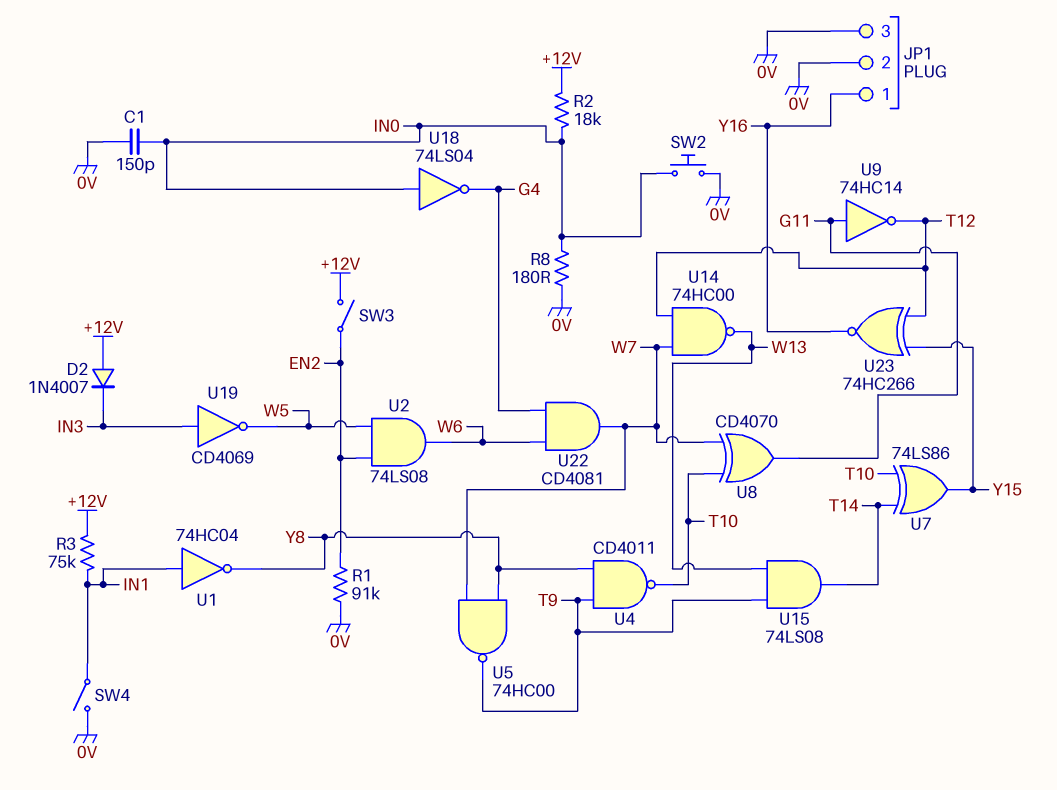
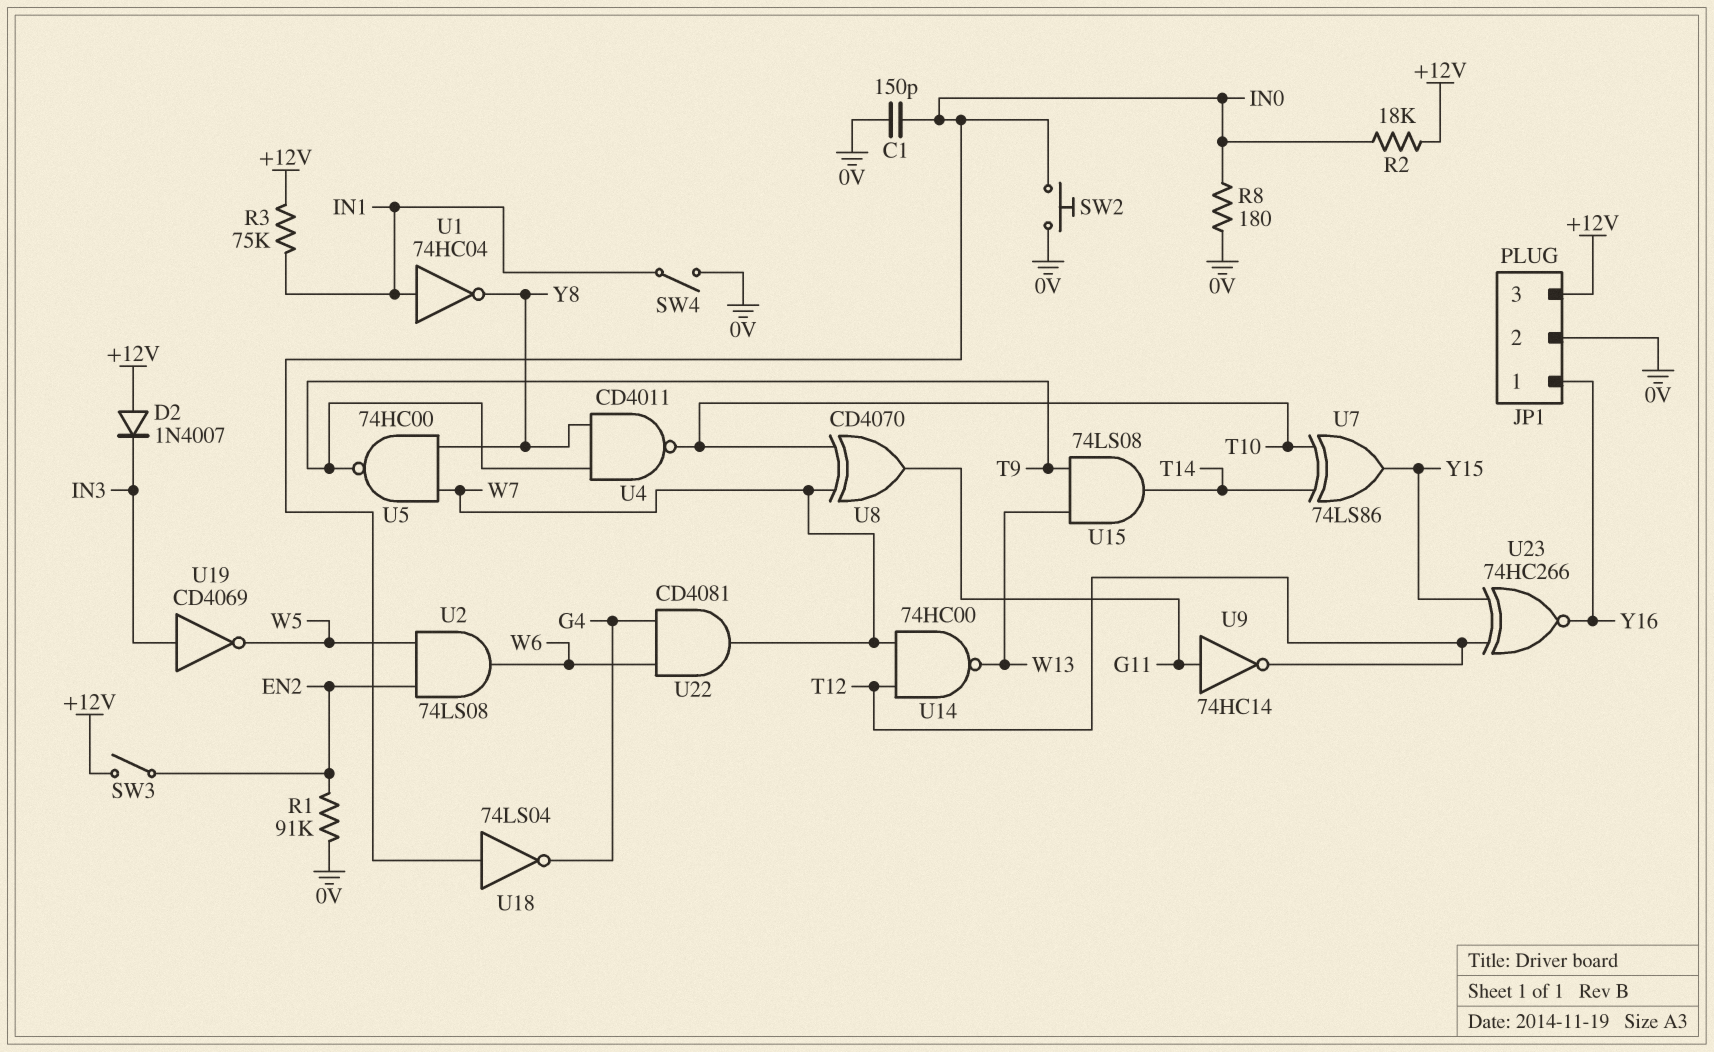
JP1 pin 3: 0V -> +12V

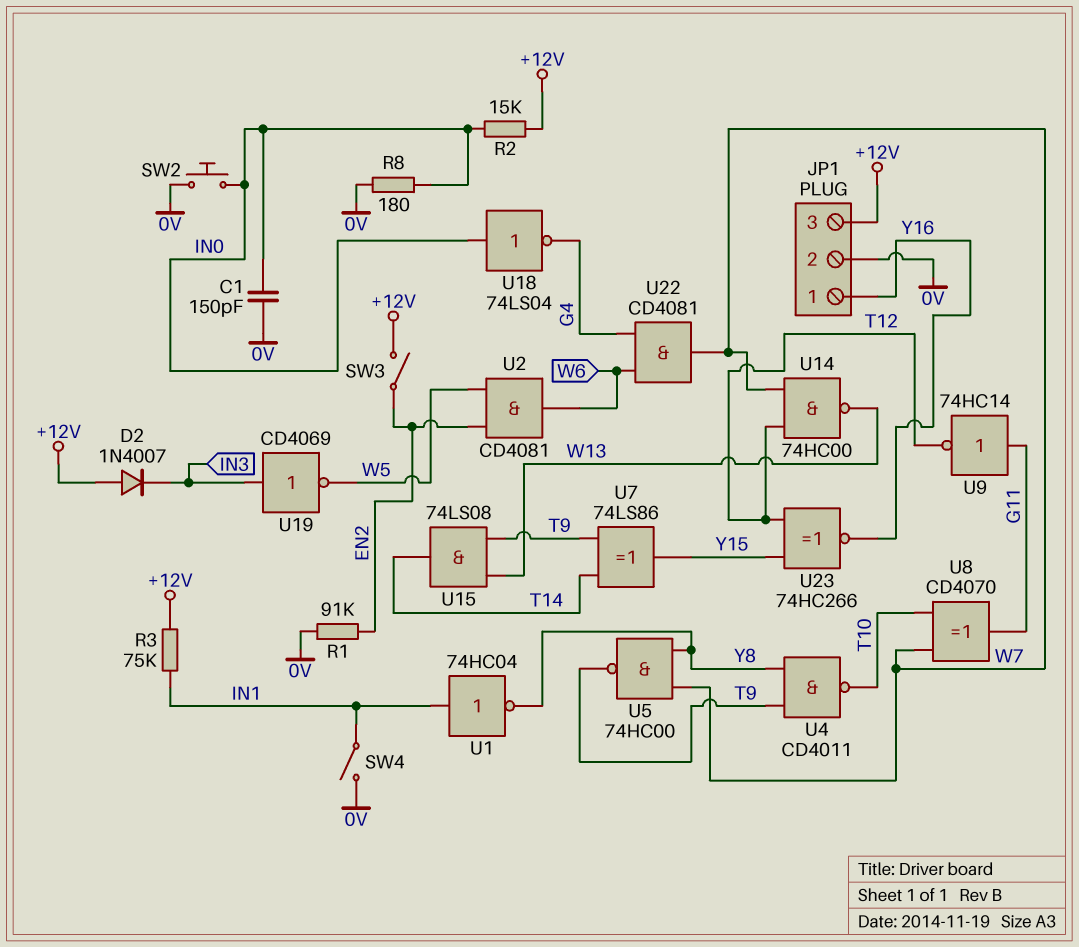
R2: 18k (+12V, IN0) -> 15k (+12V, IN0)
U2: AND 74LS08 (in EN2, in W5, out W6) -> AND CD4081 (in EN2, in W5, out W6)
U7: XOR 74LS86 (in T10, in T14, out Y15) -> XOR 74LS86 (in T9, in T14, out Y15)

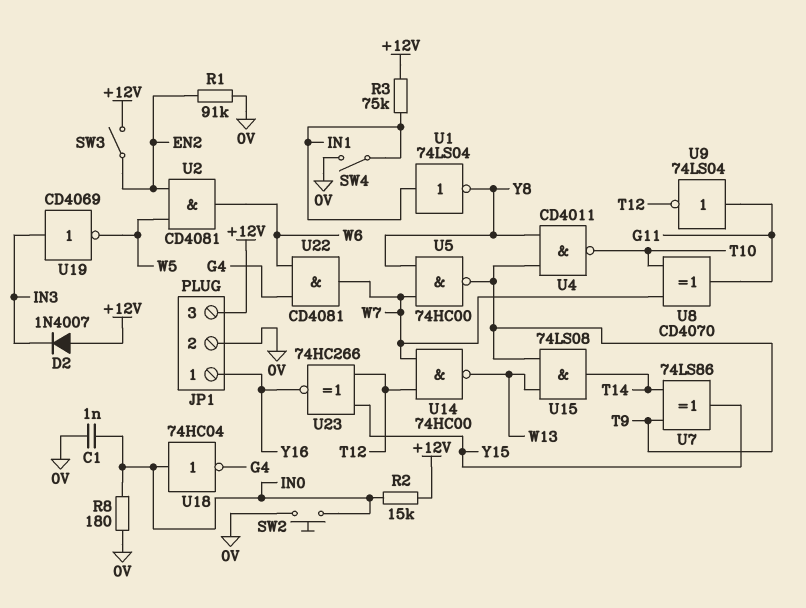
C1: 150pF (0V, IN0) -> 1nF (0V, IN0)
U1: NOT 74HC04 (in IN1, out Y8) -> NOT 74LS04 (in IN1, out Y8)
U9: NOT 74HC14 (in G11, out T12) -> NOT 74LS04 (in G11, out T12)
U18: NOT 74LS04 (in IN0, out G4) -> NOT 74HC04 (in IN0, out G4)

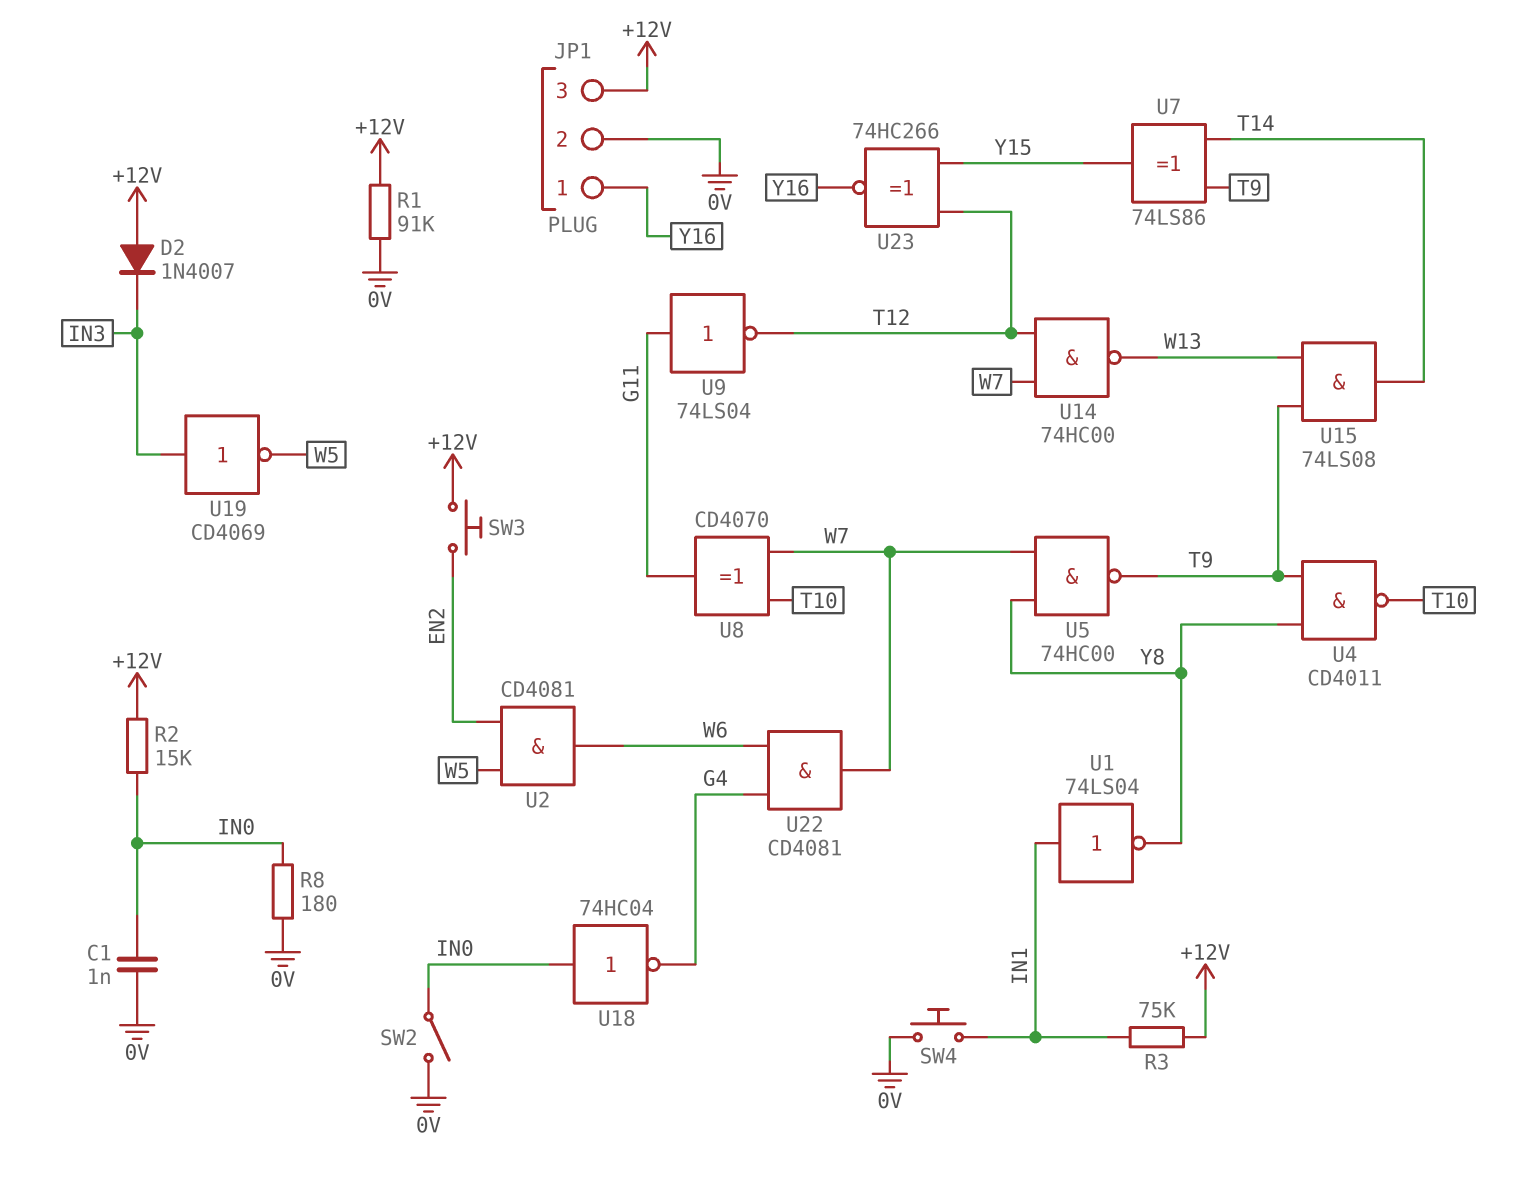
R1: 91k (0V, EN2) -> 91k (+12V, 0V)
SW2: button (0V, IN0) -> switch (0V, IN0)
SW3: switch (+12V, EN2) -> button (+12V, EN2)
SW4: switch (0V, IN1) -> button (0V, IN1)

